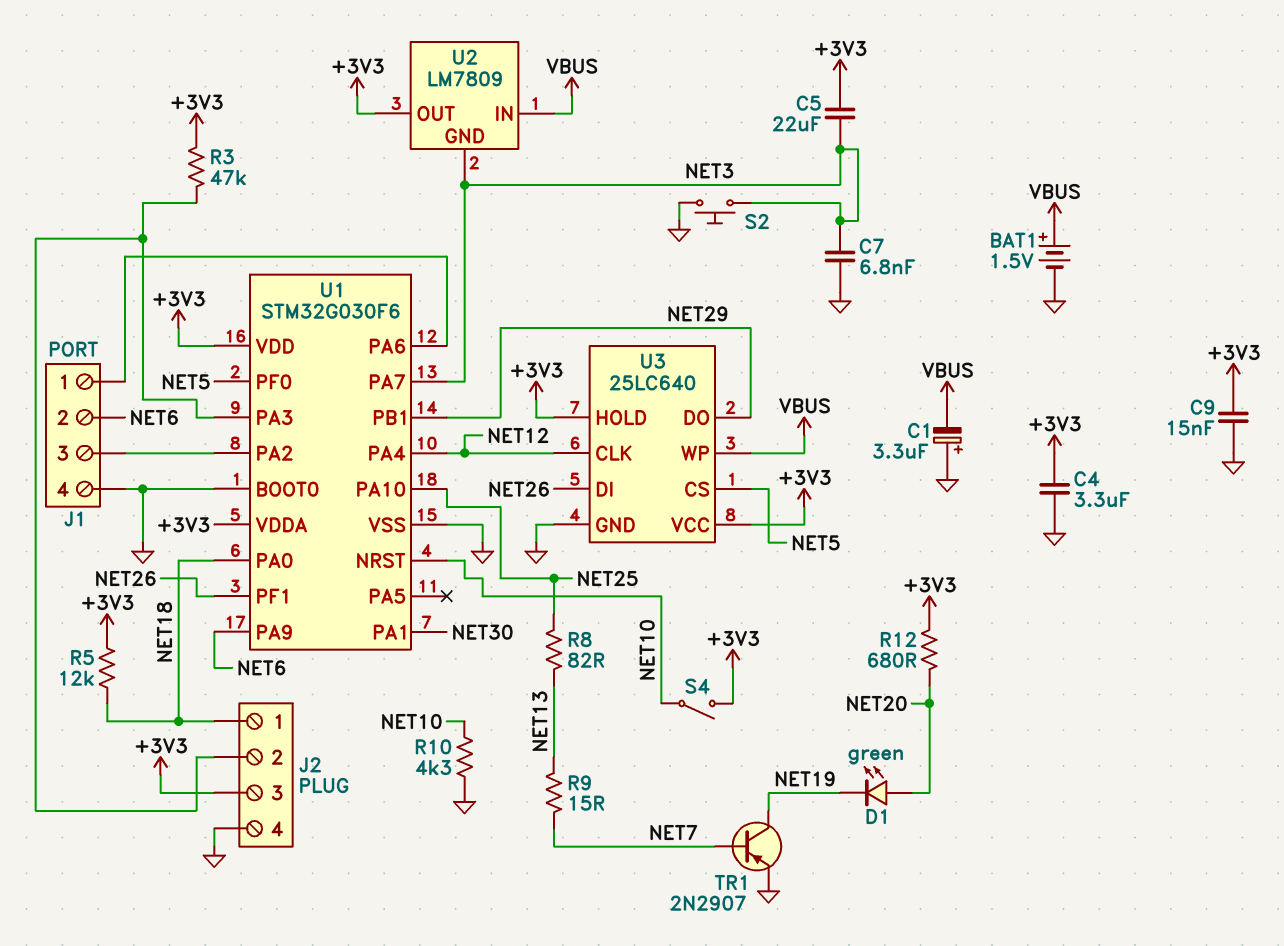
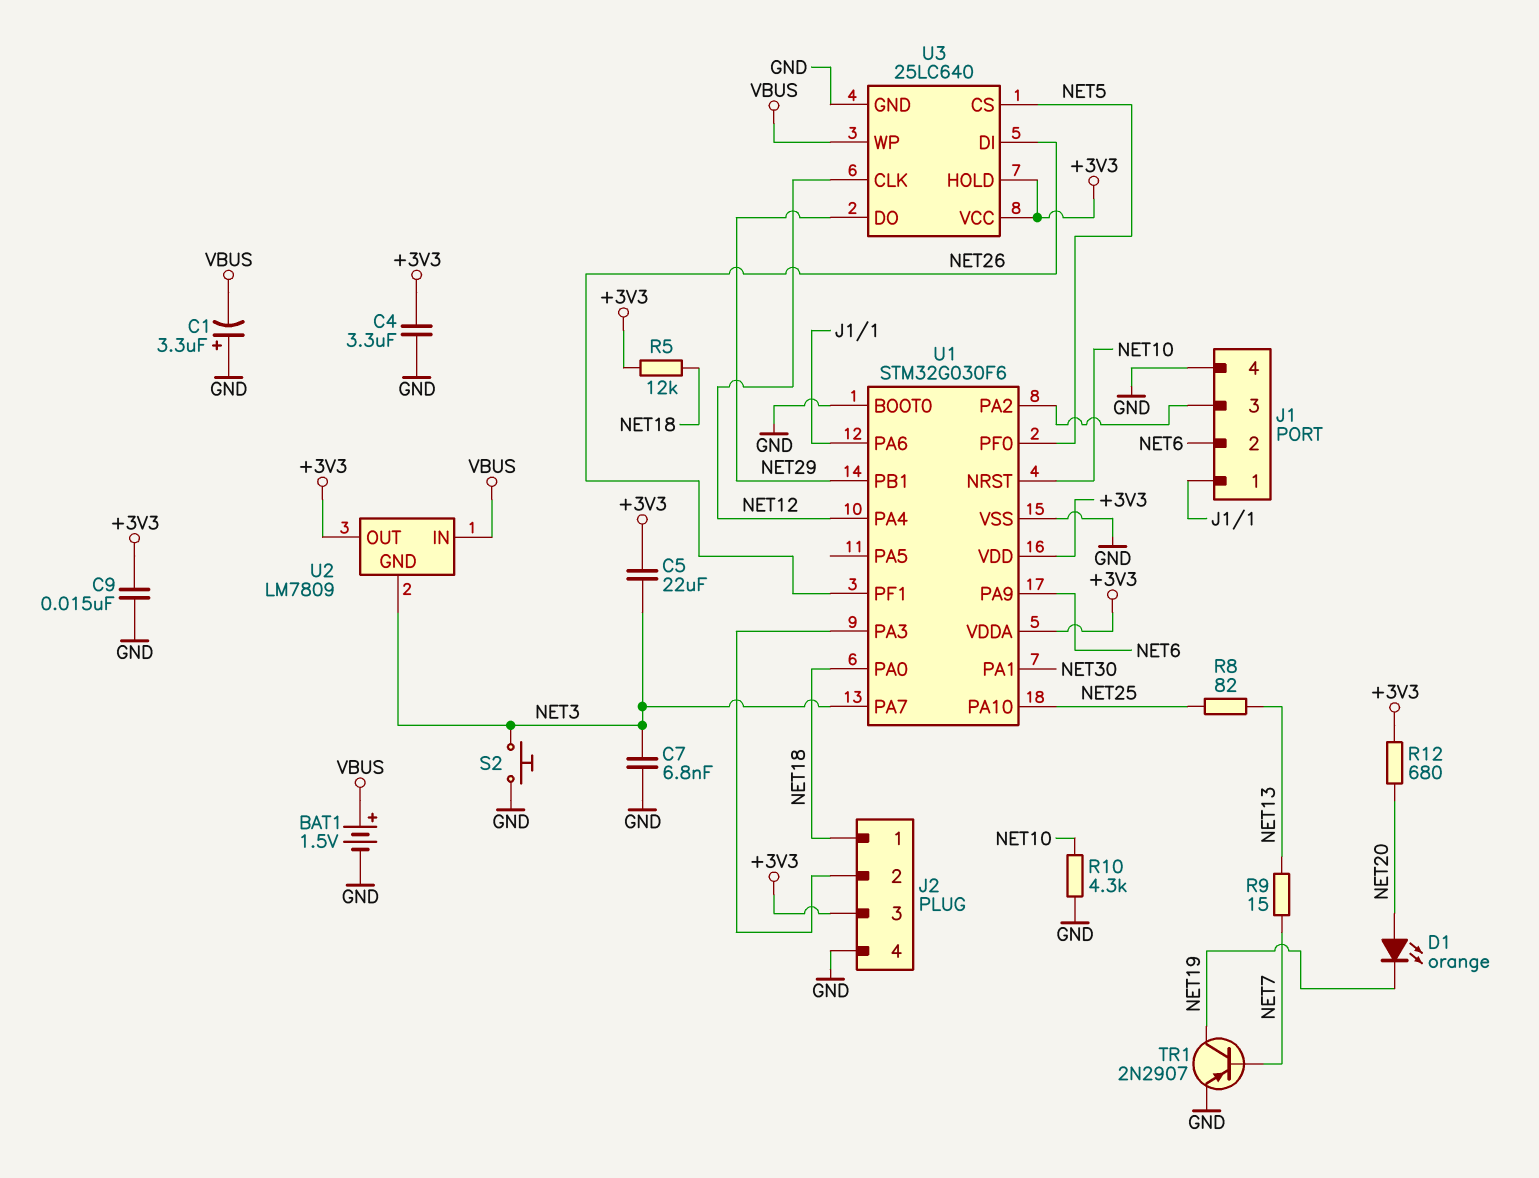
D1: LED green (A NET20, K NET19) -> LED orange (A NET20, K NET19)
R3: 47k (+3V3, J2/2) -> none
S4: switch (+3V3, NET10) -> none

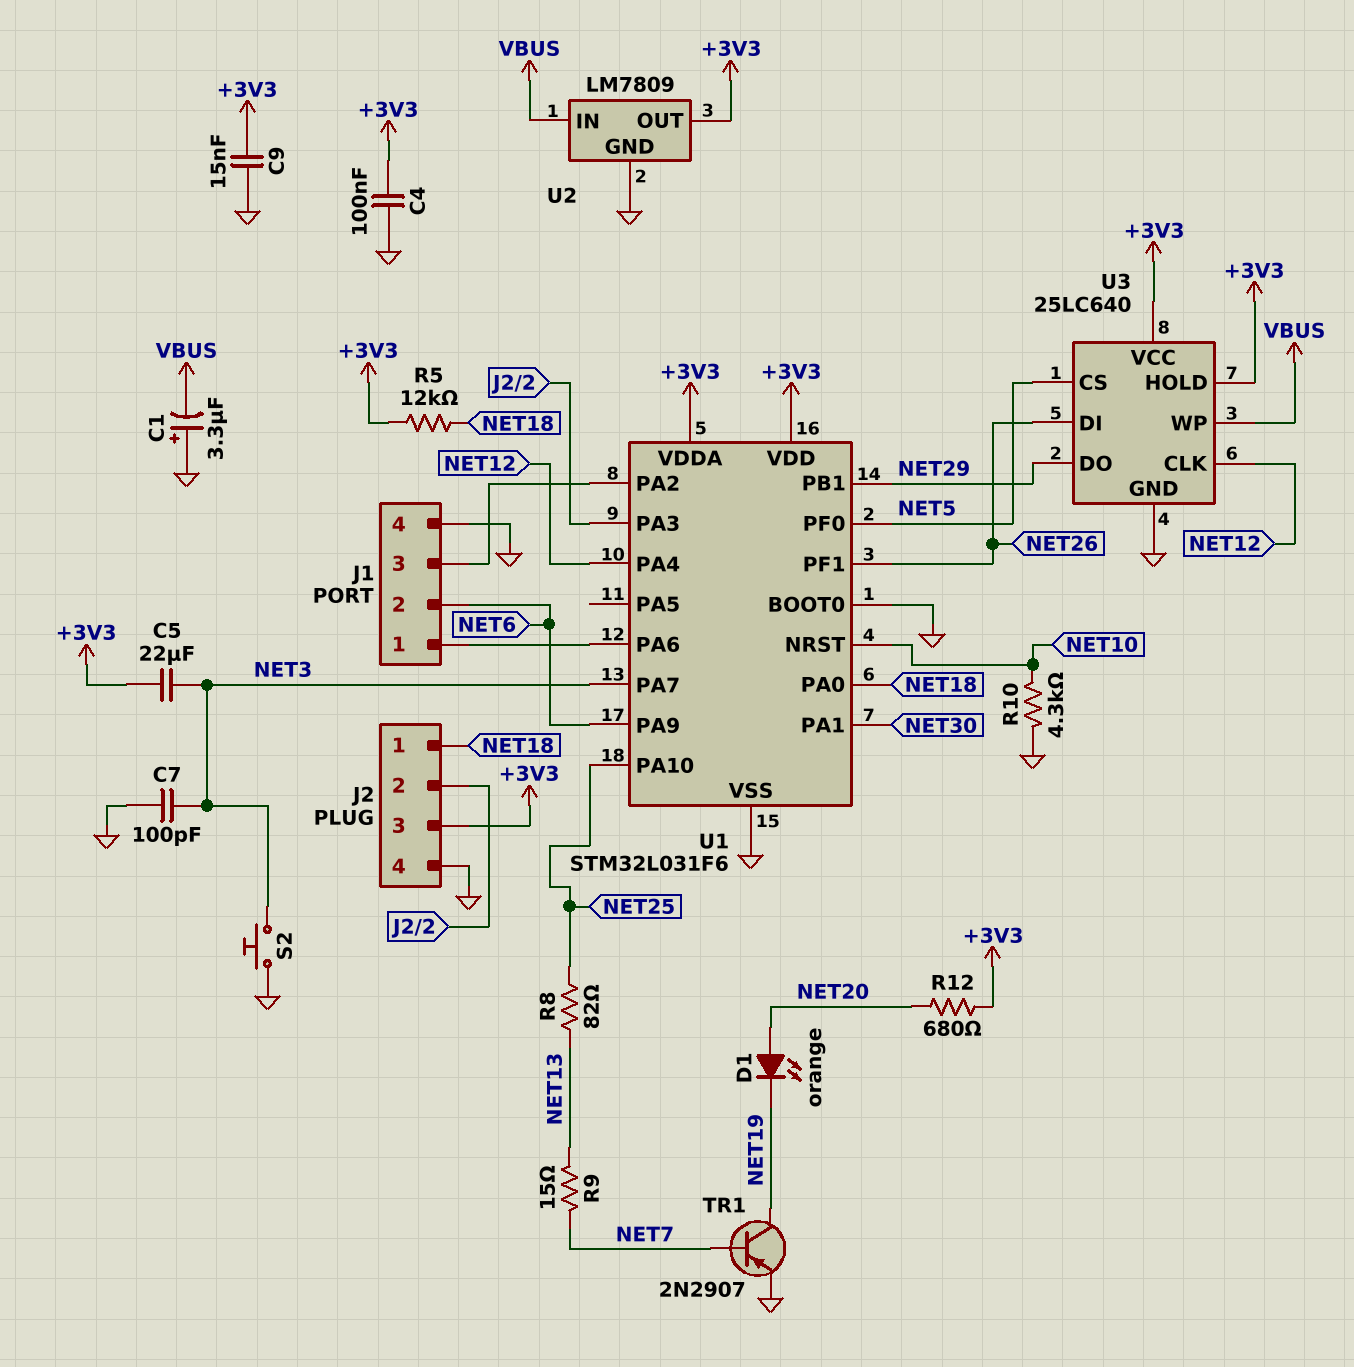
BAT1: 1.5V (plus VBUS, minus GND) -> none
C4: 3.3uF (+3V3, GND) -> 100nF (+3V3, GND)
C7: 6.8nF (GND, NET3) -> 100pF (GND, NET3)
U1: STM32G030F6 -> STM32L031F6
U2 pin GND: NET3 -> GND

